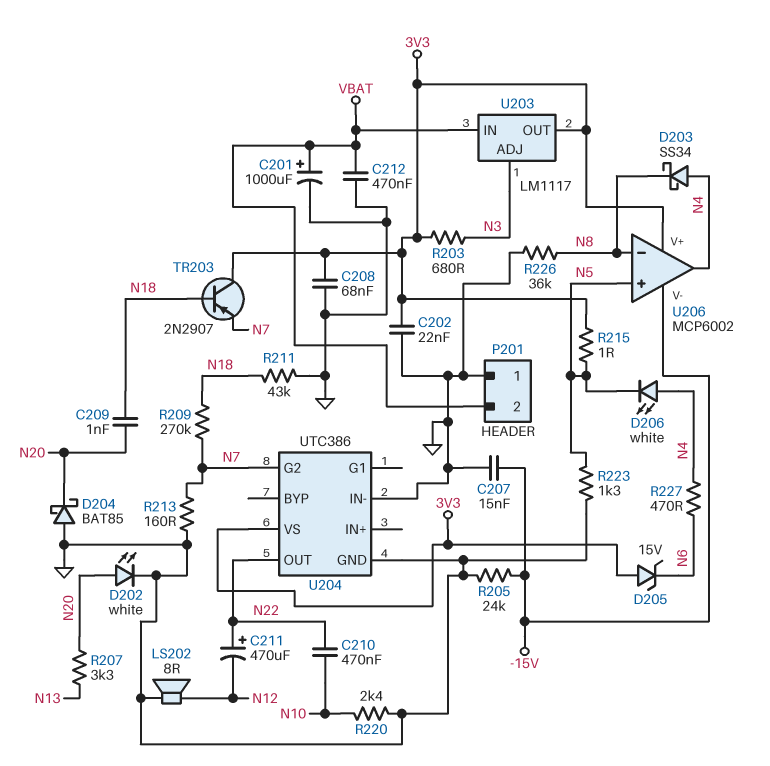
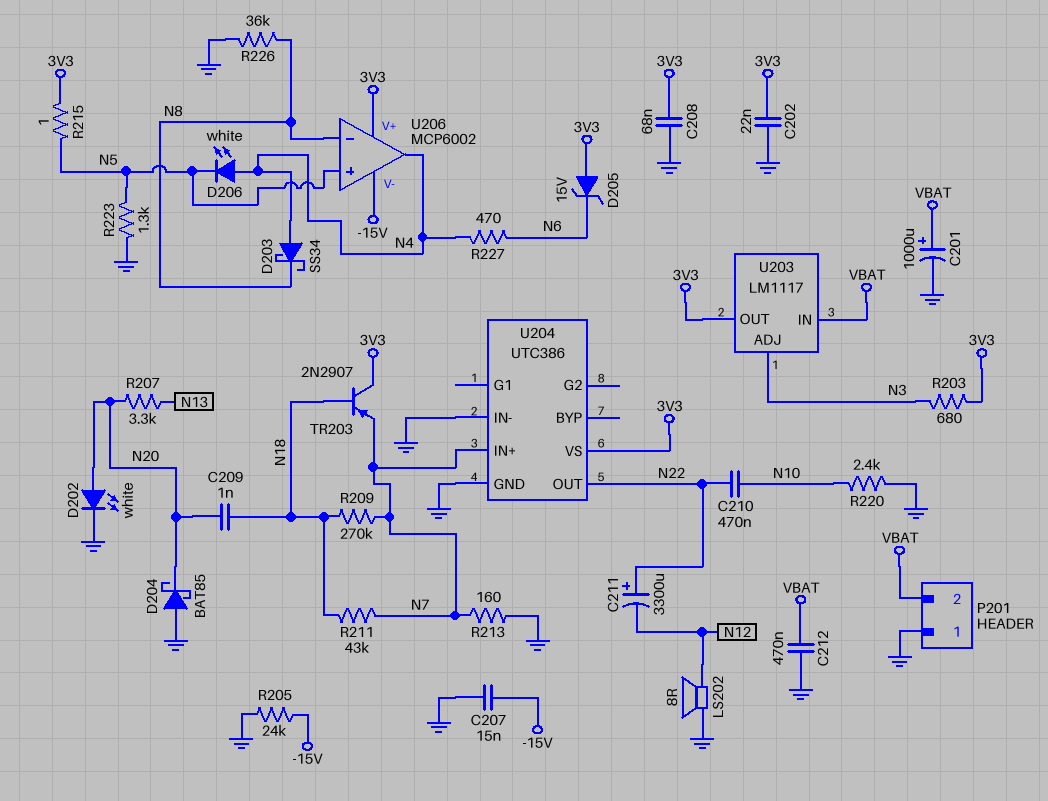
C211: 470uF (plus N22, minus N12) -> 3300uF (plus N22, minus N12)
R211: 43k (GND, N18) -> 43k (N7, N18)
U204 pin G2: N7 -> none
U204 pin IN+: none -> N7

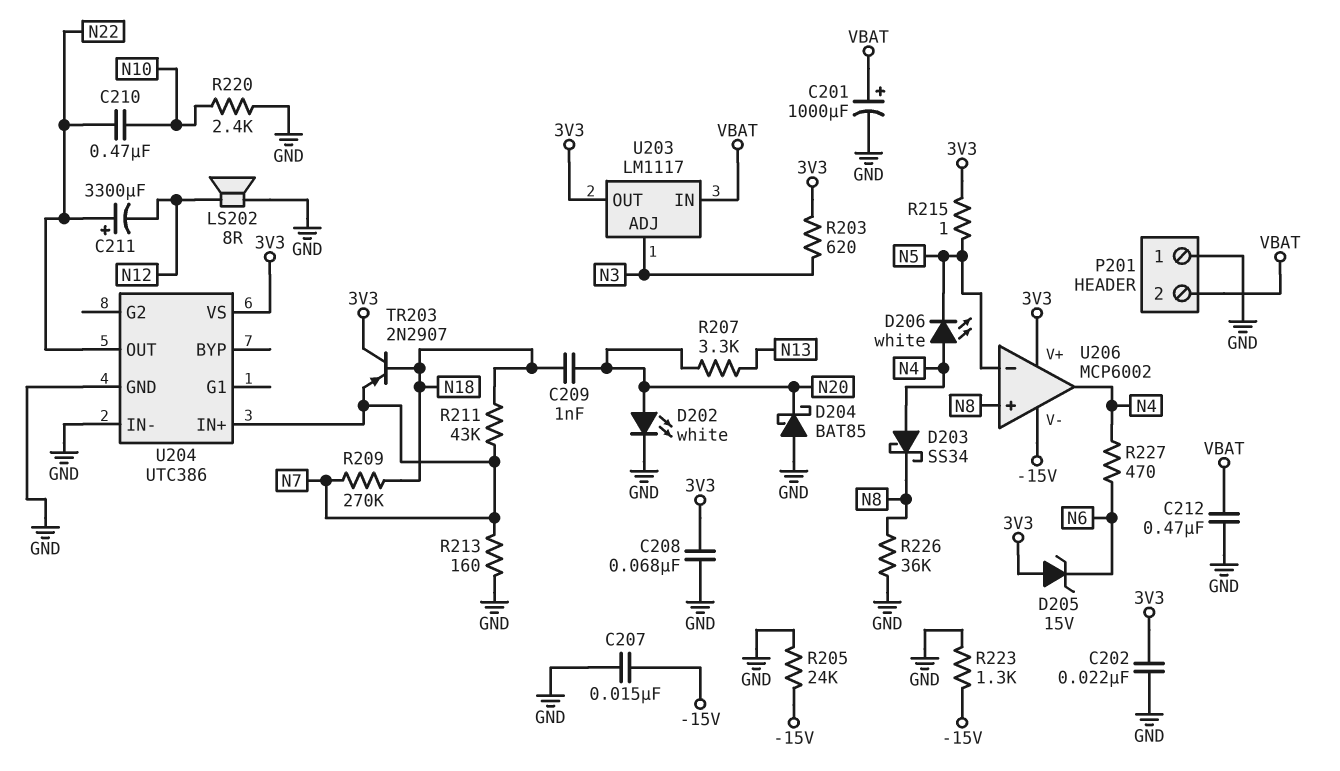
R203: 680 (3V3, N3) -> 620 (3V3, N3)
R223: 1.3k (GND, N5) -> 1.3k (-15V, GND)
U206 pin in+: N5 -> N8
U206 pin in-: N8 -> N5

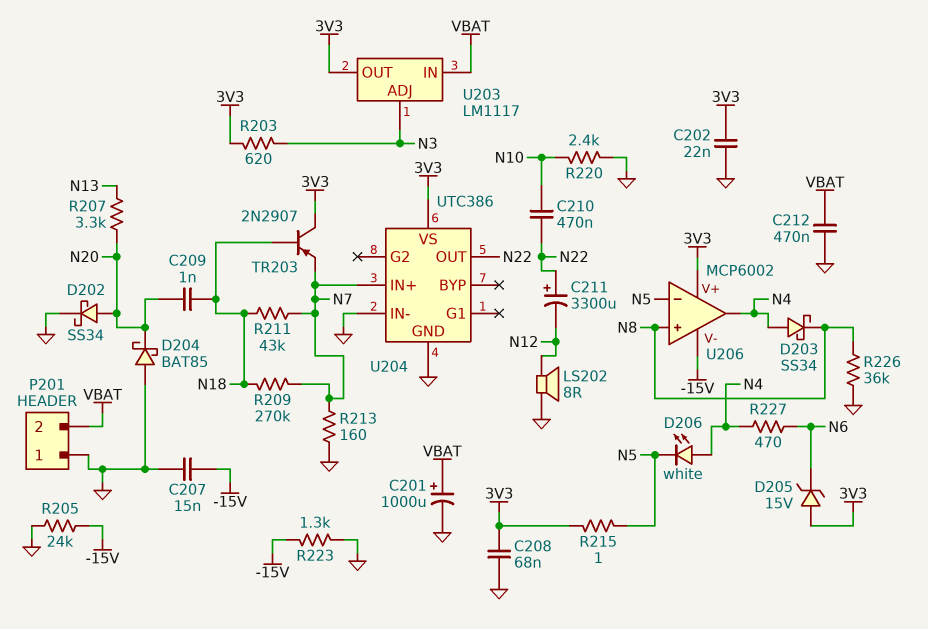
D202: LED white (A N20, K GND) -> schottky SS34 (A N20, K GND)

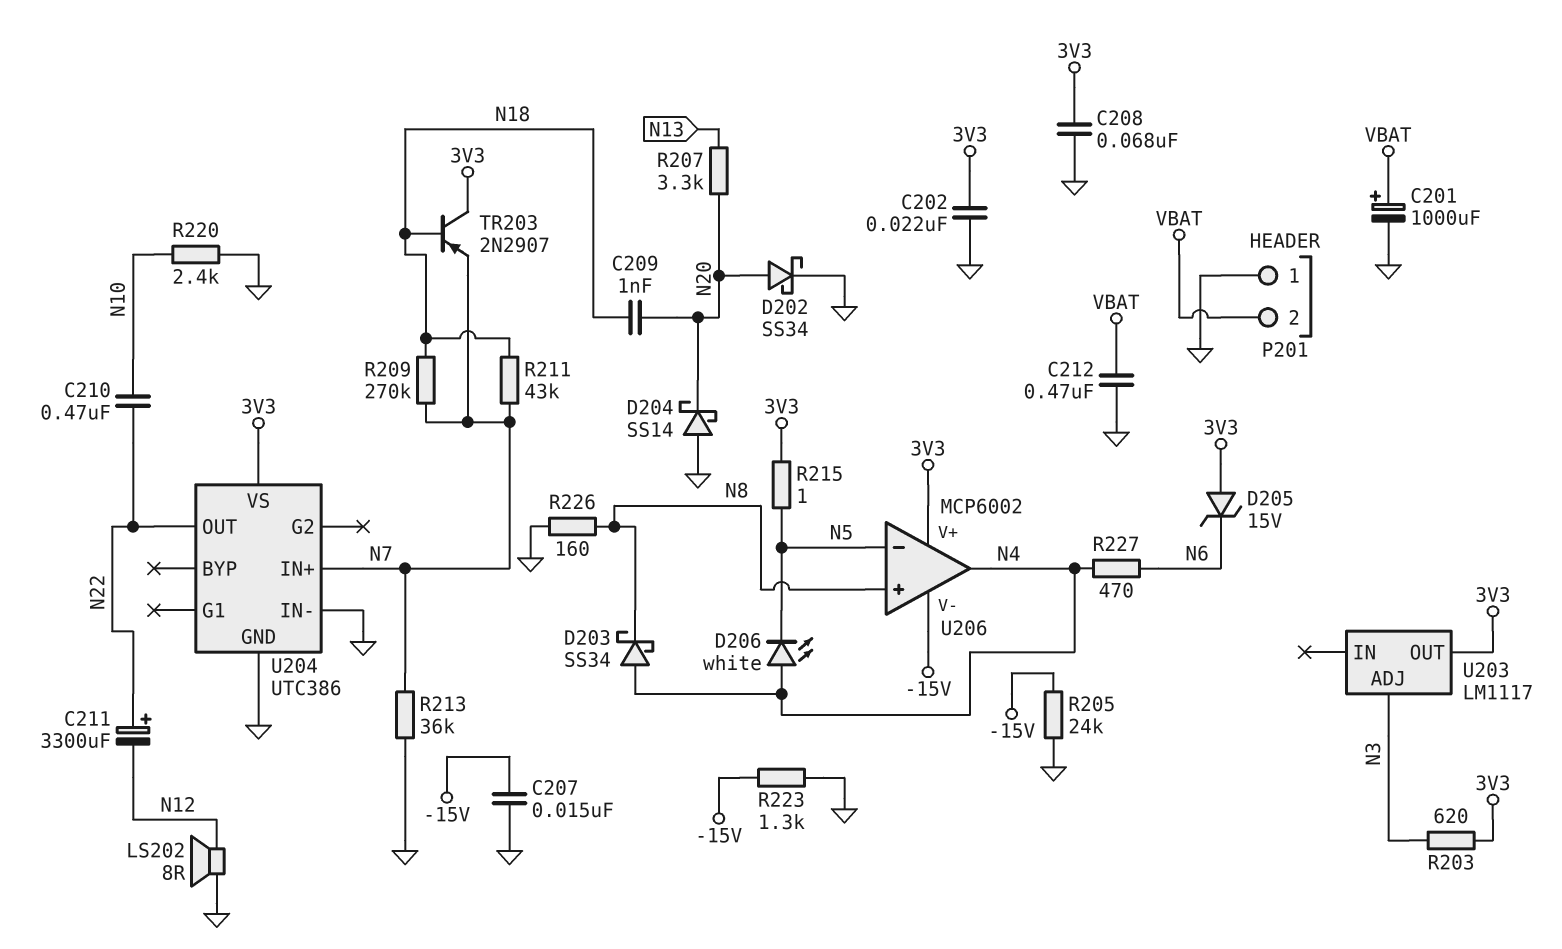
D204: schottky BAT85 (A GND, K N20) -> schottky SS14 (A GND, K N20)
R213: 160 (GND, N7) -> 36k (GND, N7)
R226: 36k (GND, N8) -> 160 (GND, N8)
U203 pin IN: VBAT -> none

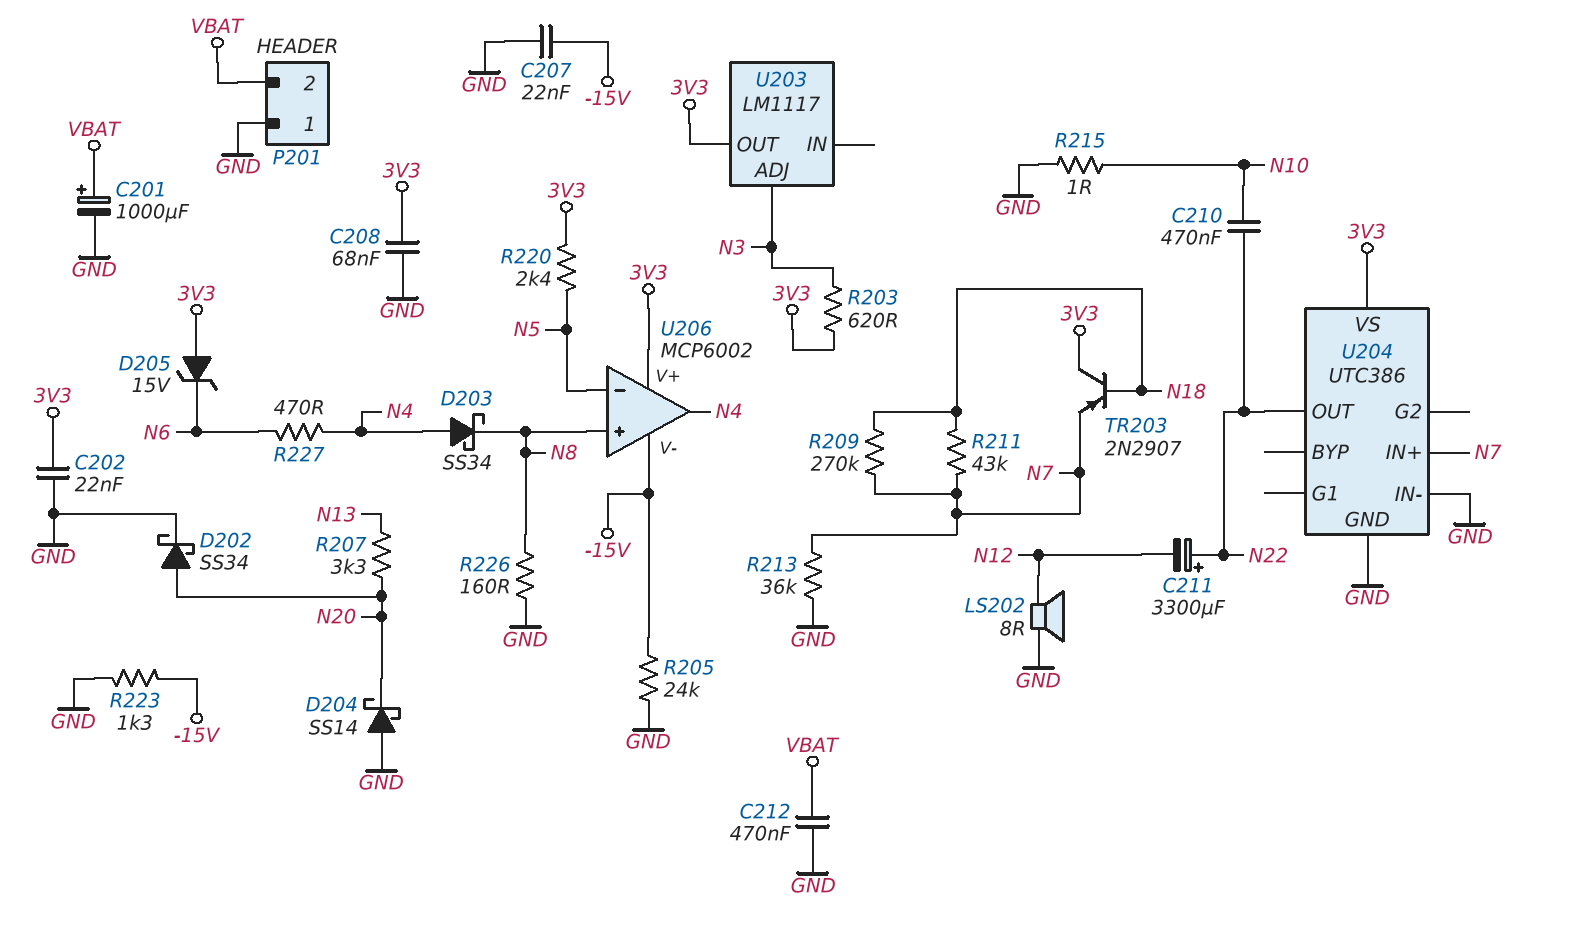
C207: 15nF (-15V, GND) -> 22nF (-15V, GND)
C209: 1nF (N18, N20) -> none
D206: LED white (A N4, K N5) -> none
R215: 1 (3V3, N5) -> 1 (GND, N10)
R220: 2.4k (GND, N10) -> 2.4k (3V3, N5)

